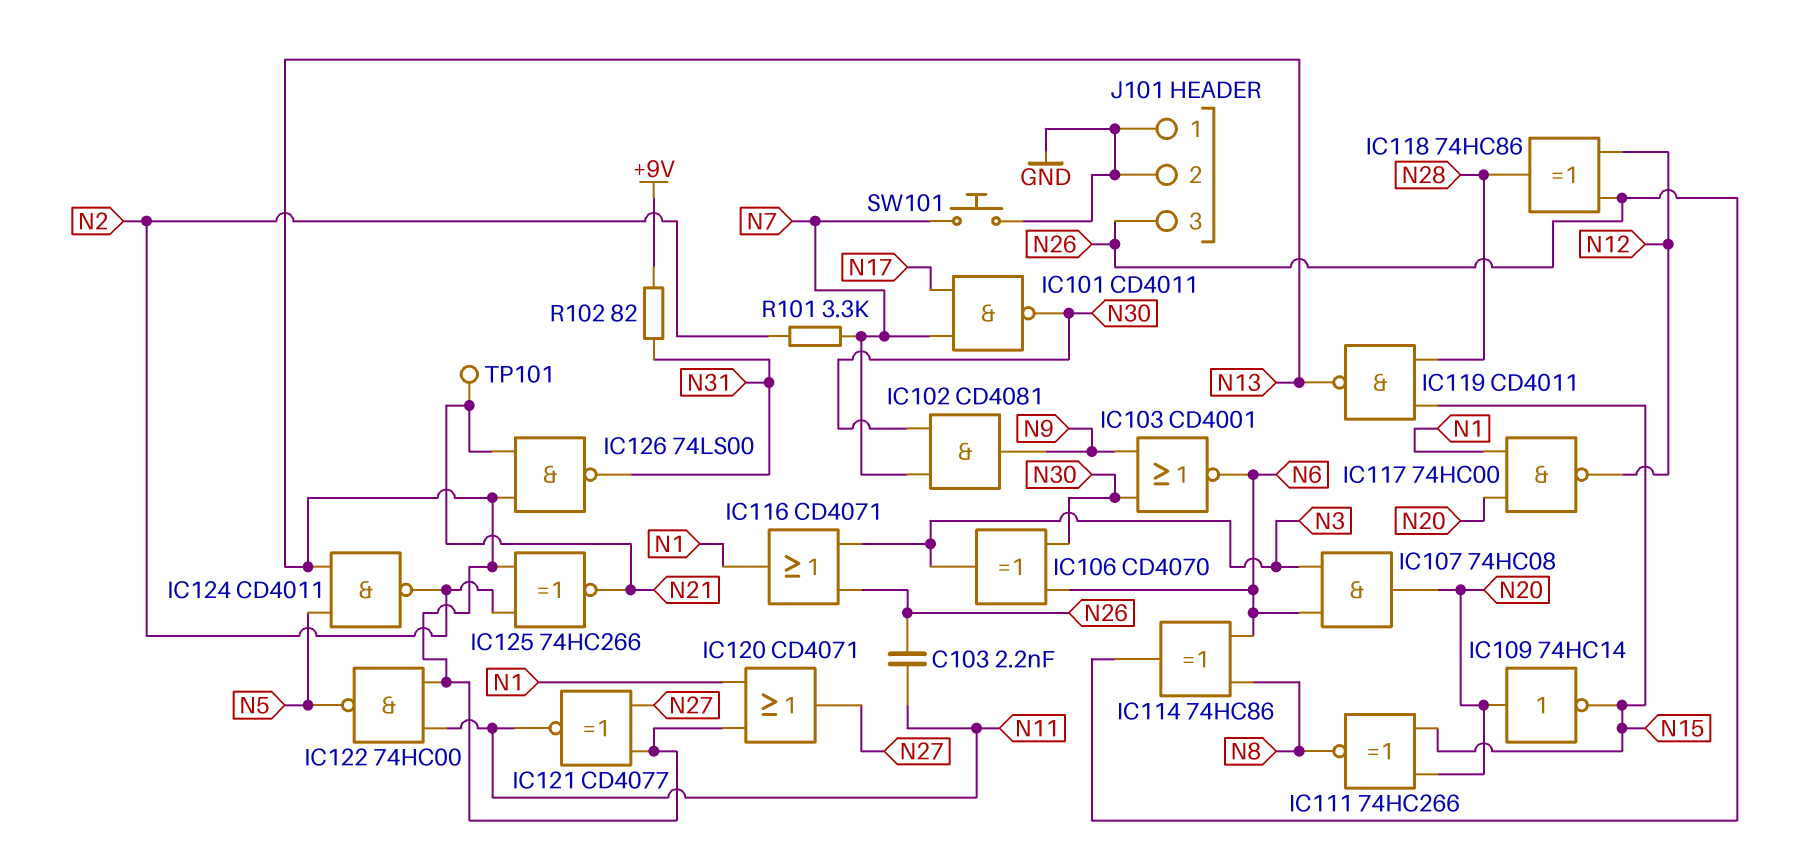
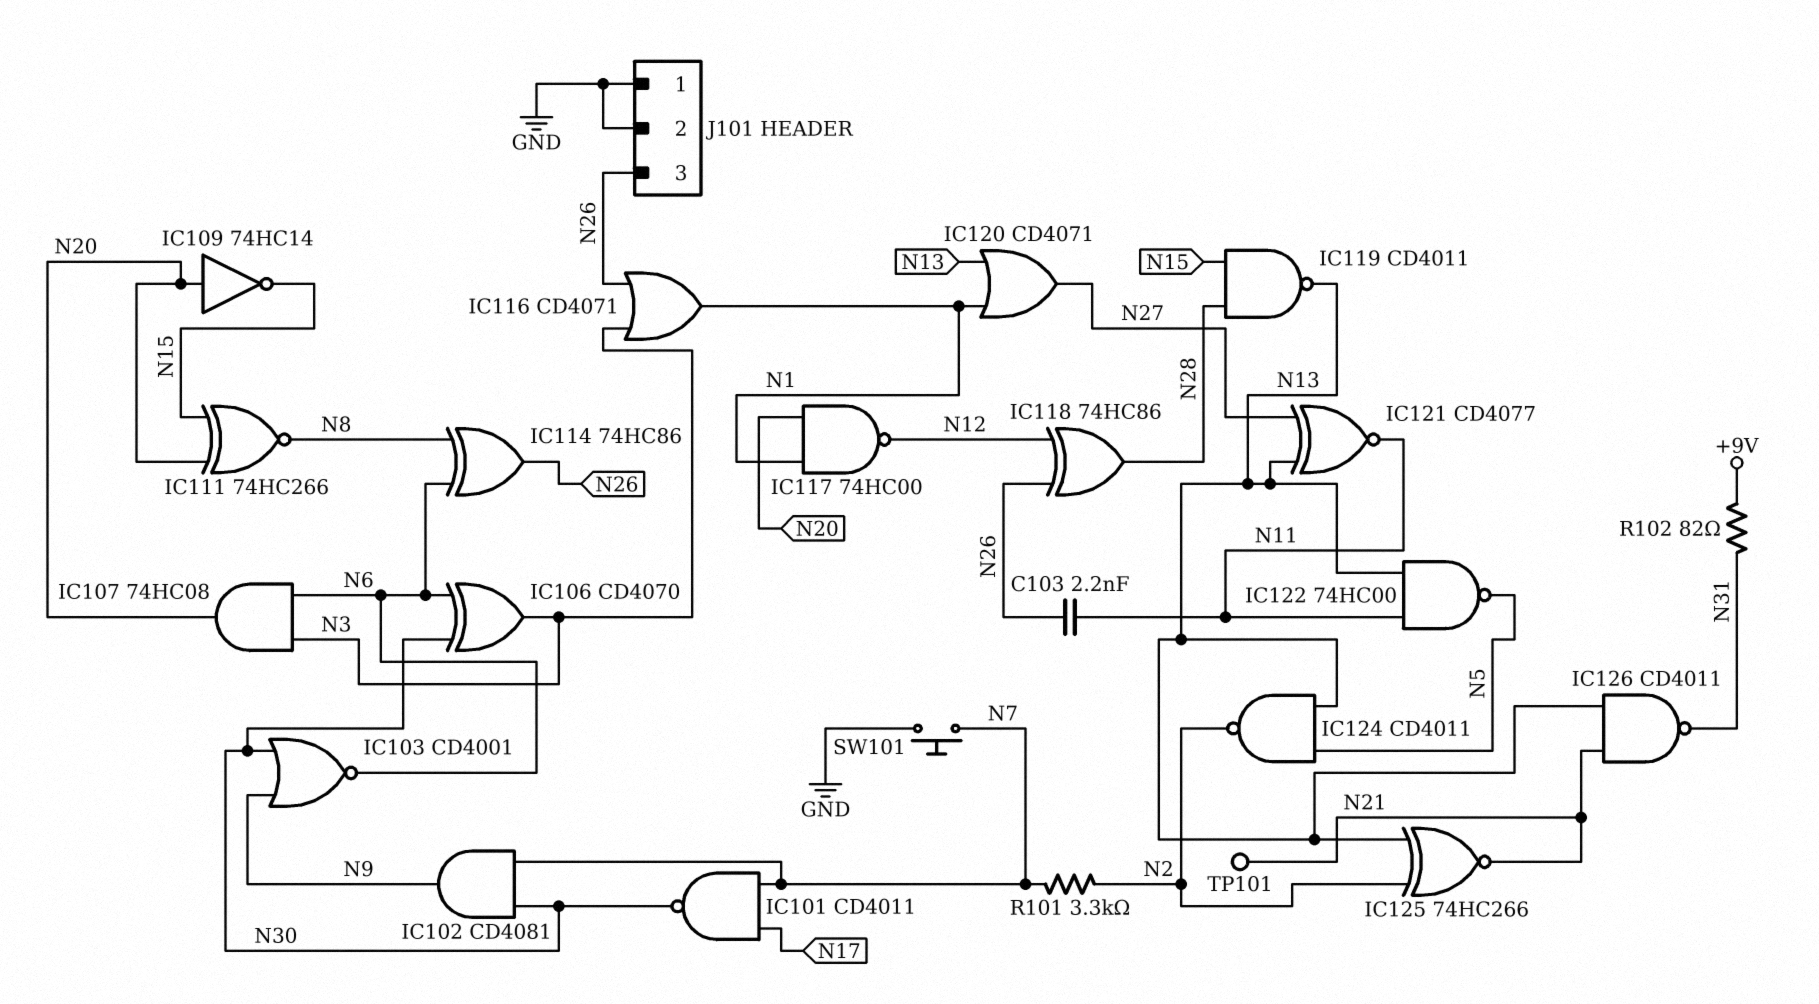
IC126: NAND 74LS00 (in N13, in N21, out N31) -> NAND CD4011 (in N13, in N21, out N31)

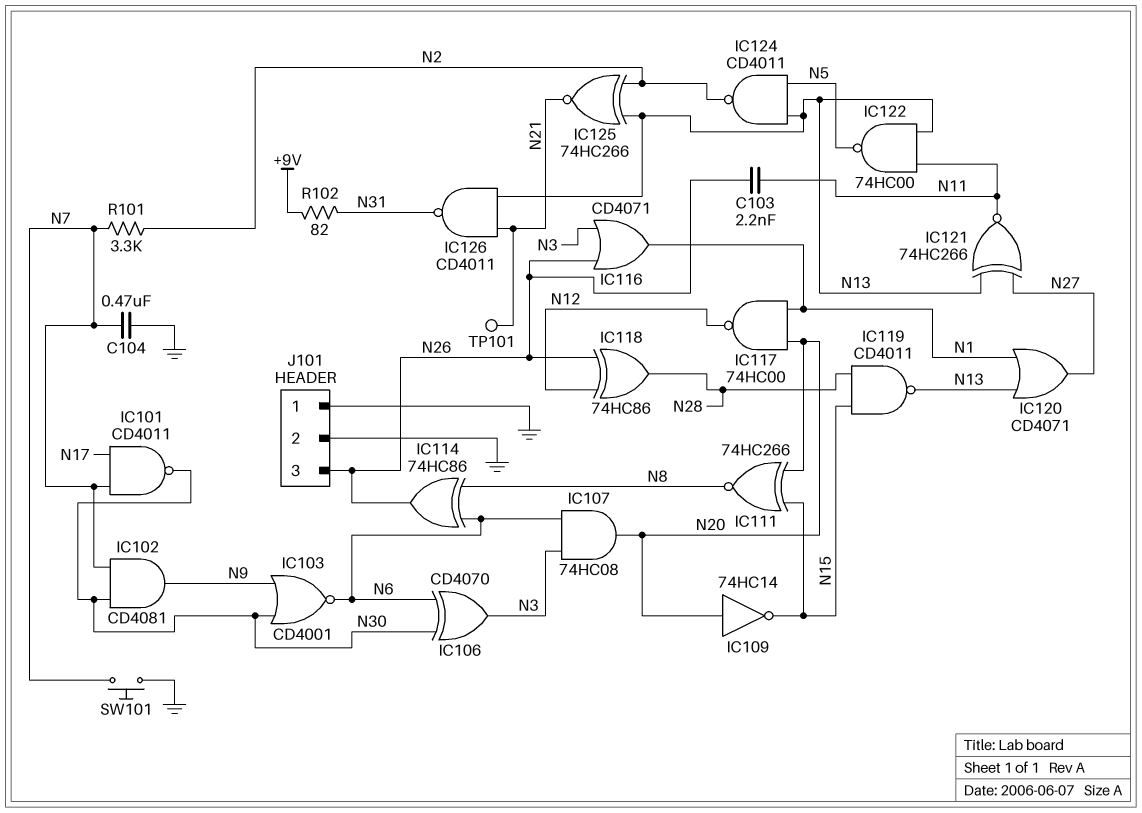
C104: none -> 470nF (GND, N7)
IC121: XNOR CD4077 (in N13, in N27, out N11) -> XNOR 74HC266 (in N13, in N27, out N11)

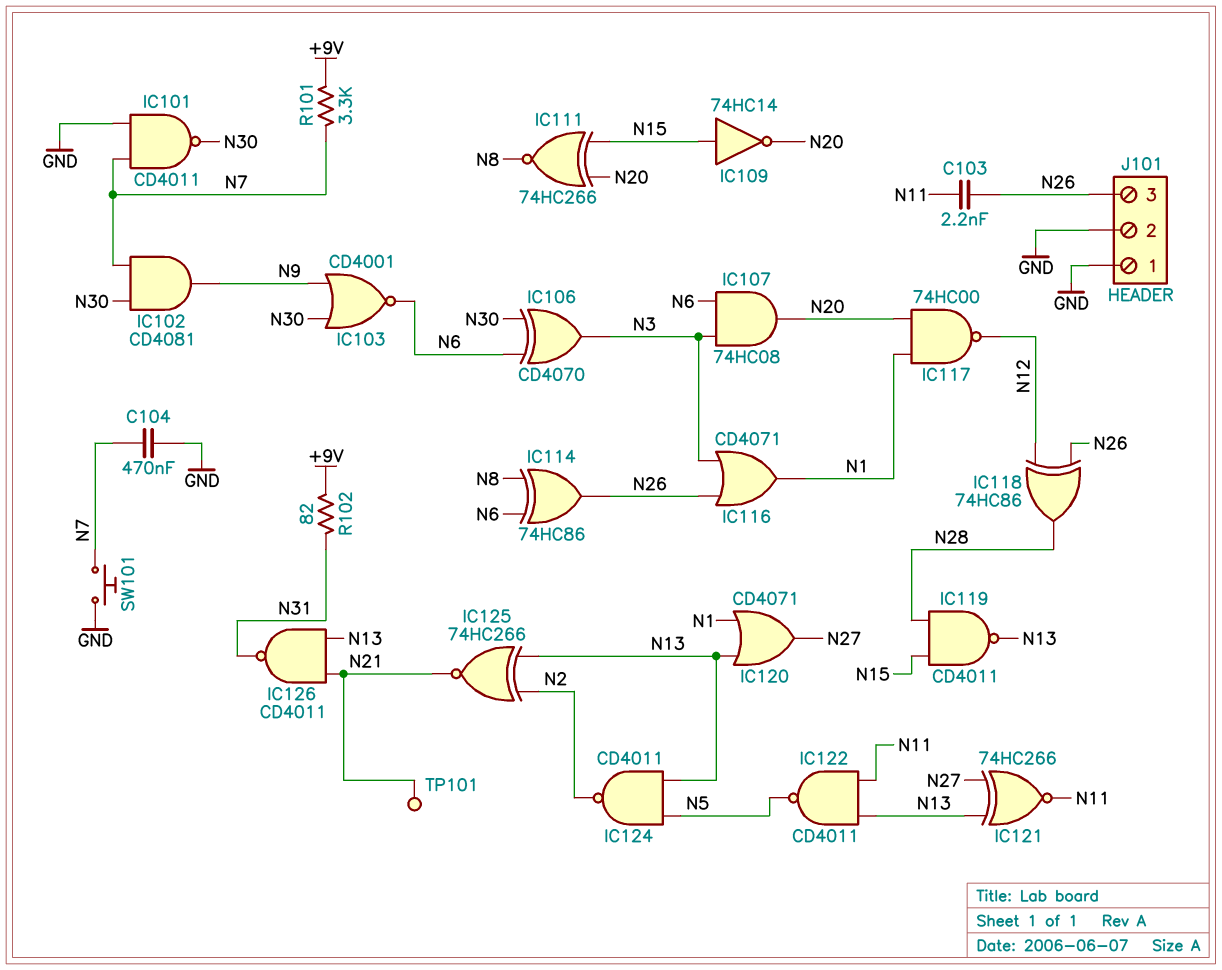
IC101: NAND CD4011 (in N7, in N17, out N30) -> NAND CD4011 (in GND, in N7, out N30)
IC109: NOT 74HC14 (in N20, out N15) -> NOT 74HC14 (in N15, out N20)
IC122: NAND 74HC00 (in N11, in N13, out N5) -> NAND CD4011 (in N11, in N13, out N5)
R101: 3.3k (N2, N7) -> 3.3k (+9V, N7)

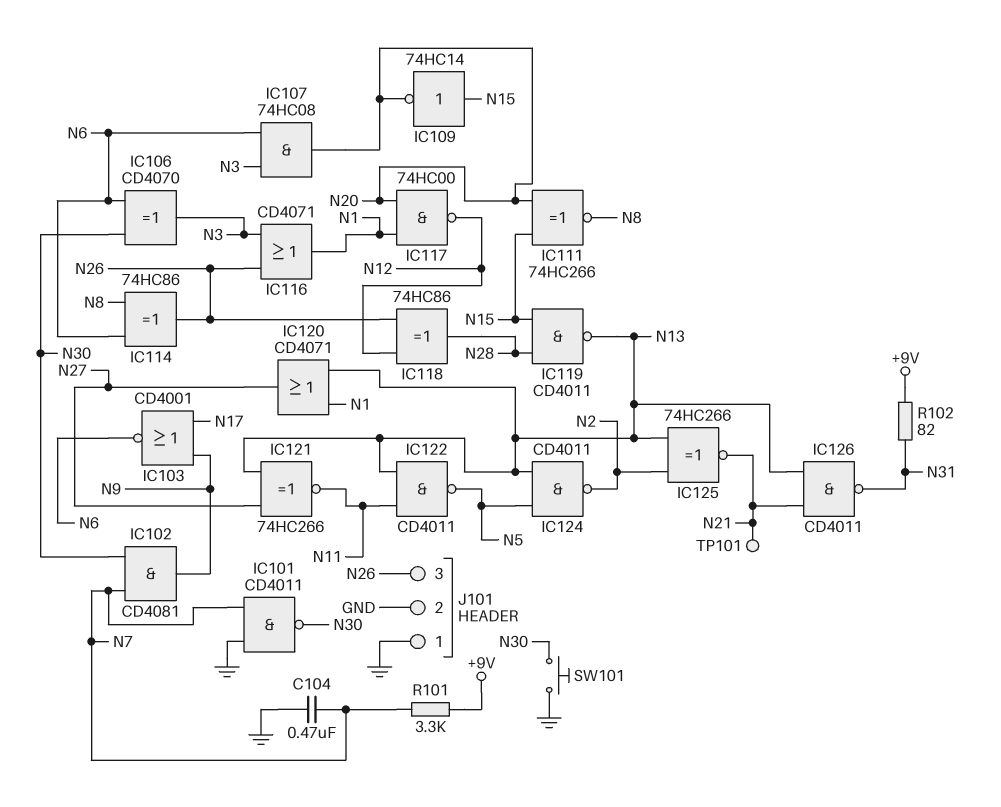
C103: 2.2nF (N11, N26) -> none
IC103: NOR CD4001 (in N9, in N30, out N6) -> NOR CD4001 (in N9, in N17, out N6)
SW101: button (GND, N7) -> button (GND, N30)

